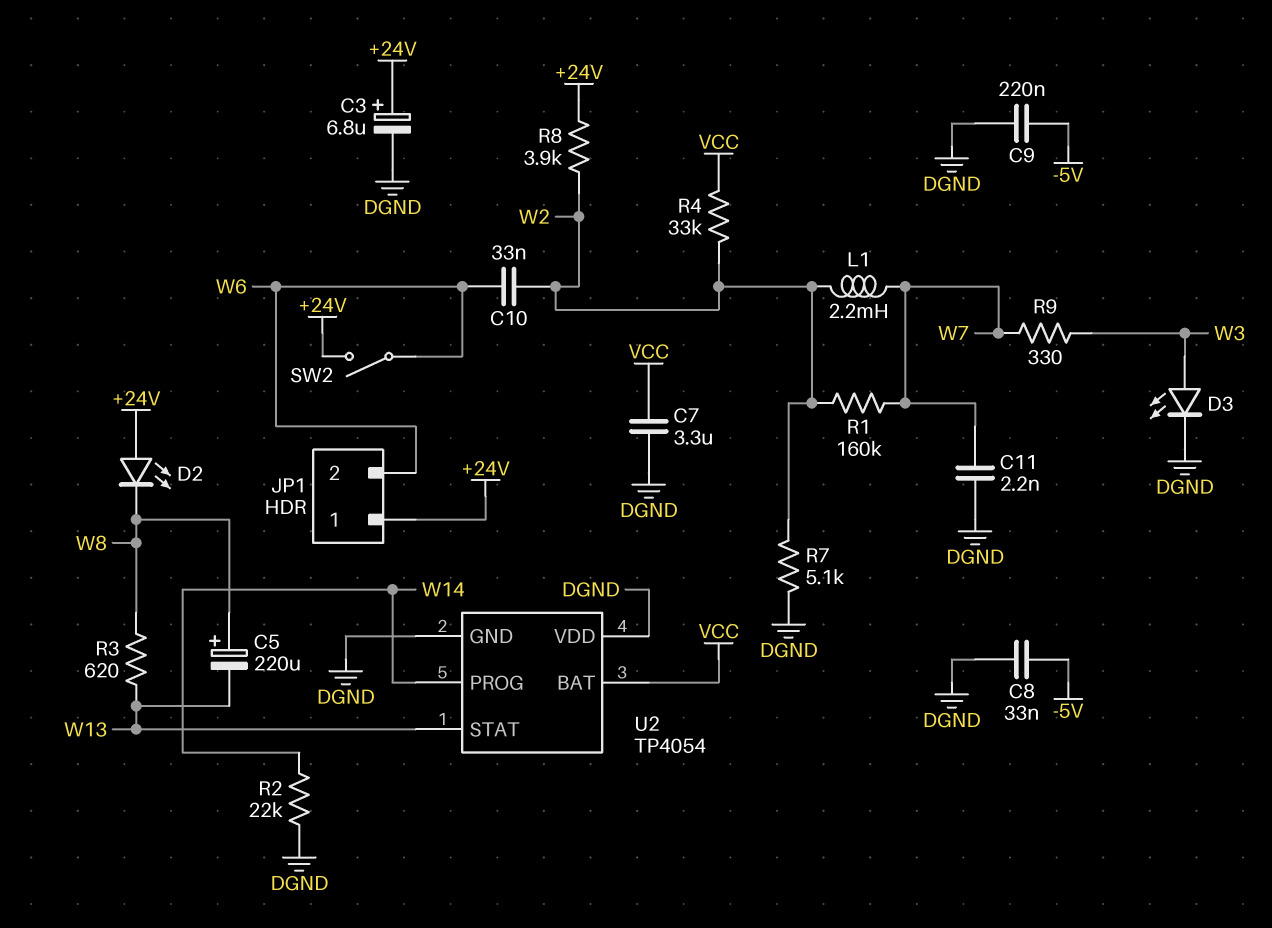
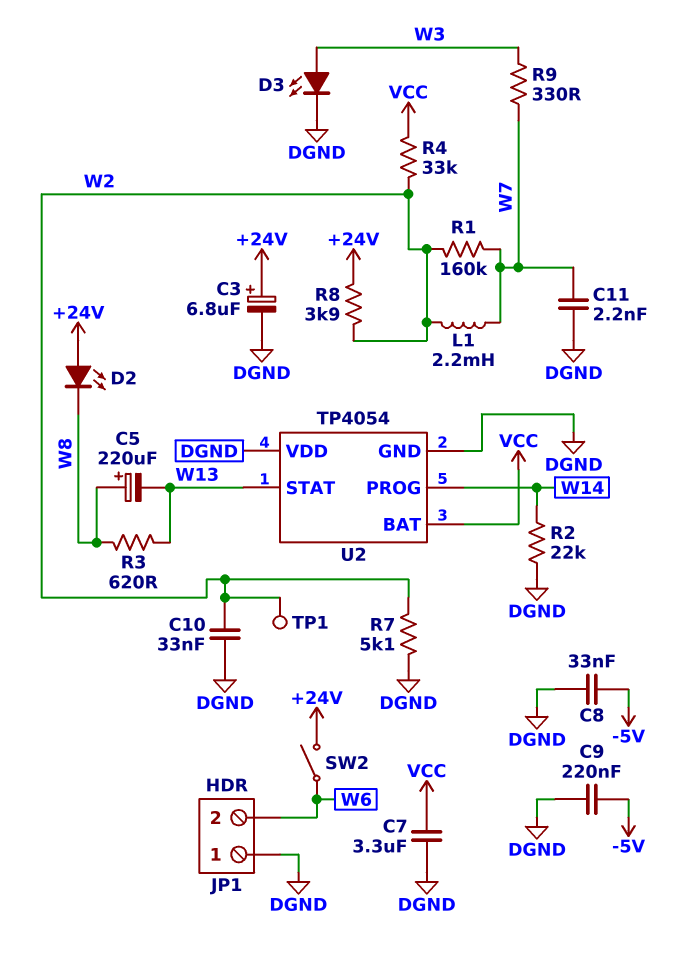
C10: 33nF (W2, W6) -> 33nF (DGND, W2)
JP1 pin 1: +24V -> DGND
TP1: none -> test point (W2)

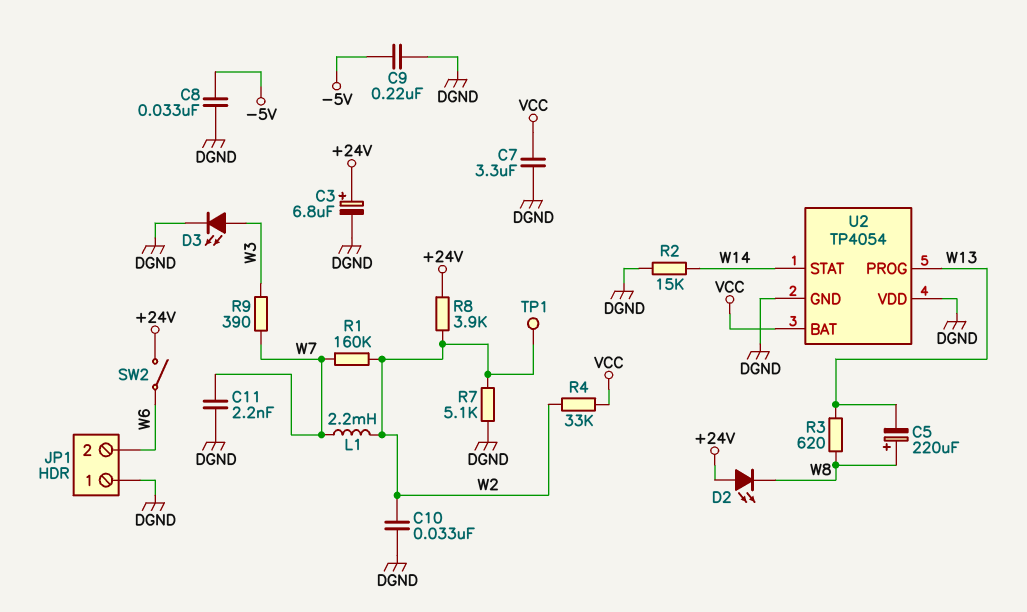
R2: 22k (DGND, W14) -> 15k (DGND, W14)
R9: 330 (W3, W7) -> 390 (W3, W7)
U2 pin PROG: W14 -> W13
U2 pin STAT: W13 -> W14

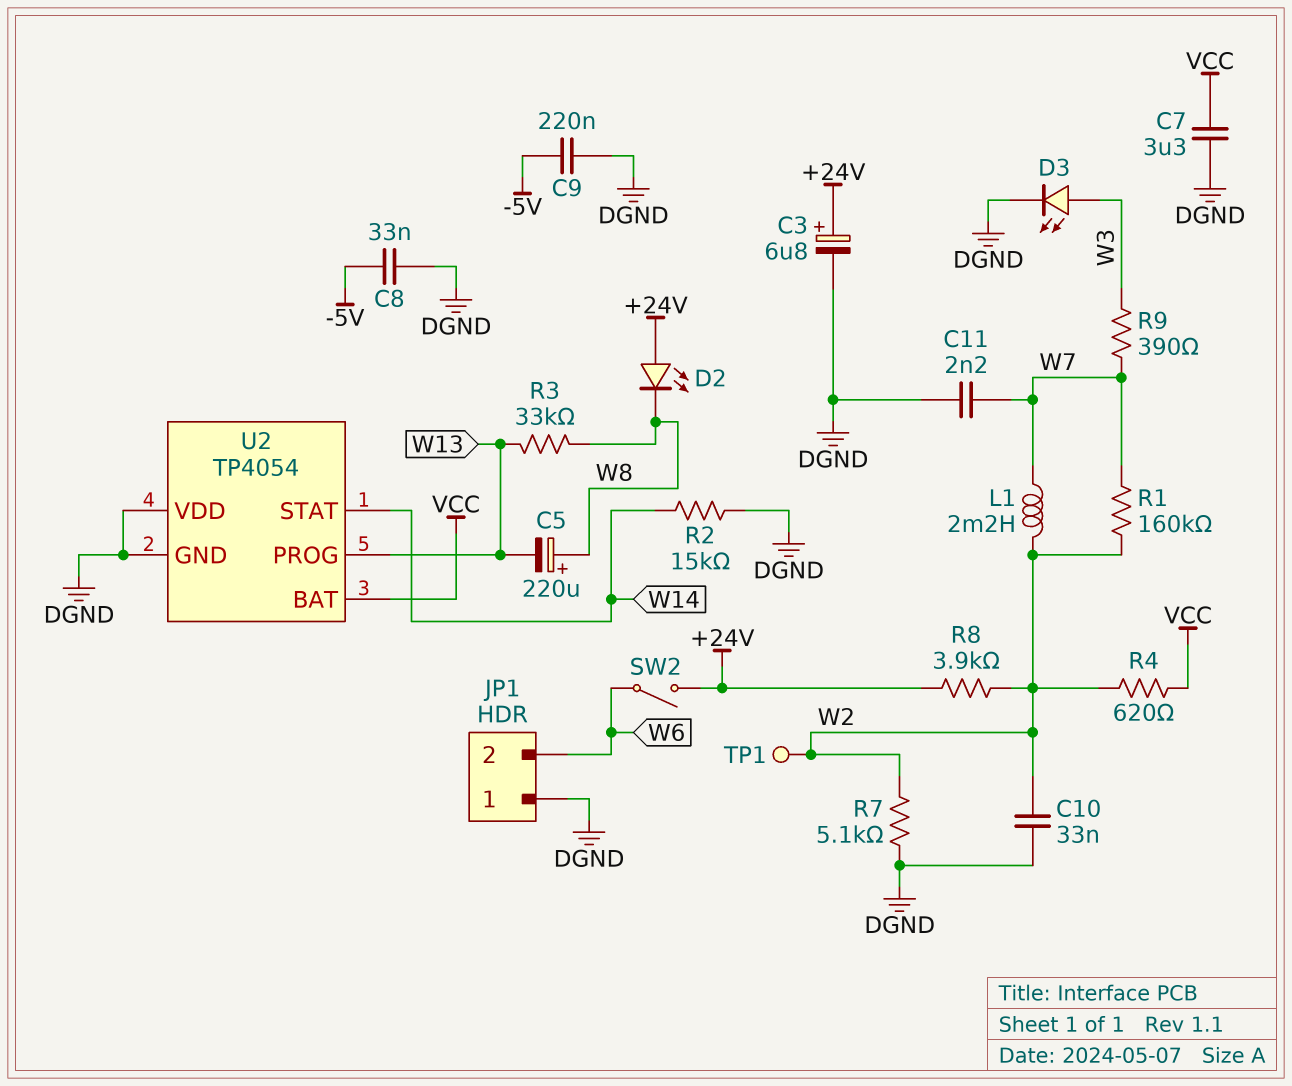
R3: 620 (W8, W13) -> 33k (W8, W13)
R4: 33k (VCC, W2) -> 620 (VCC, W2)

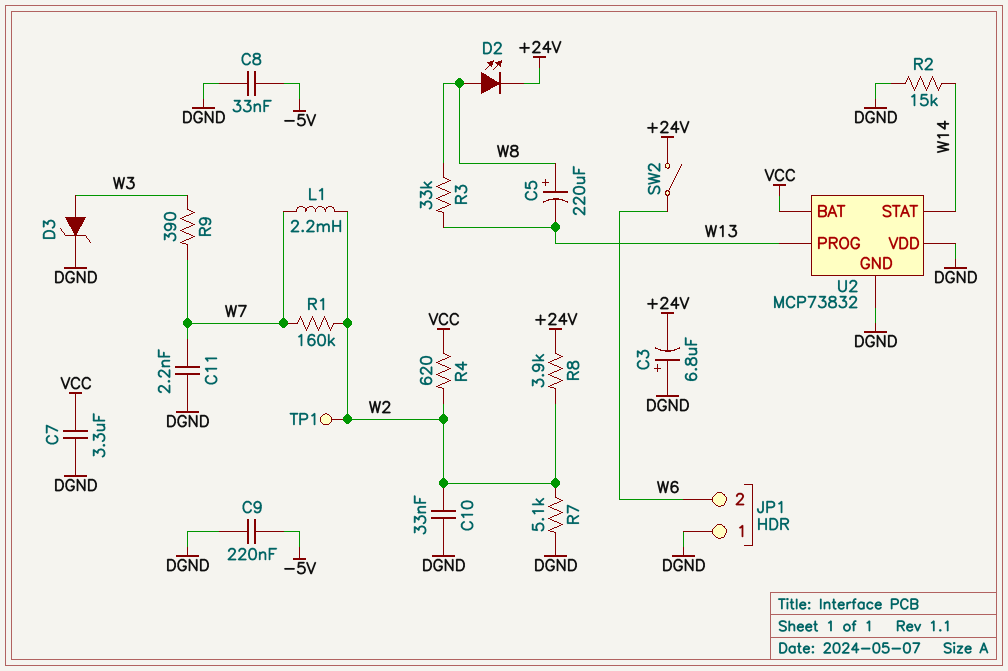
C3: 6.8uF (plus +24V, minus DGND) -> 6.8uF (plus DGND, minus +24V)
D2: LED (A +24V, K W8) -> LED (A W8, K +24V)
D3: LED (A W3, K DGND) -> zener (A W3, K DGND)
U2: TP4054 -> MCP73832

